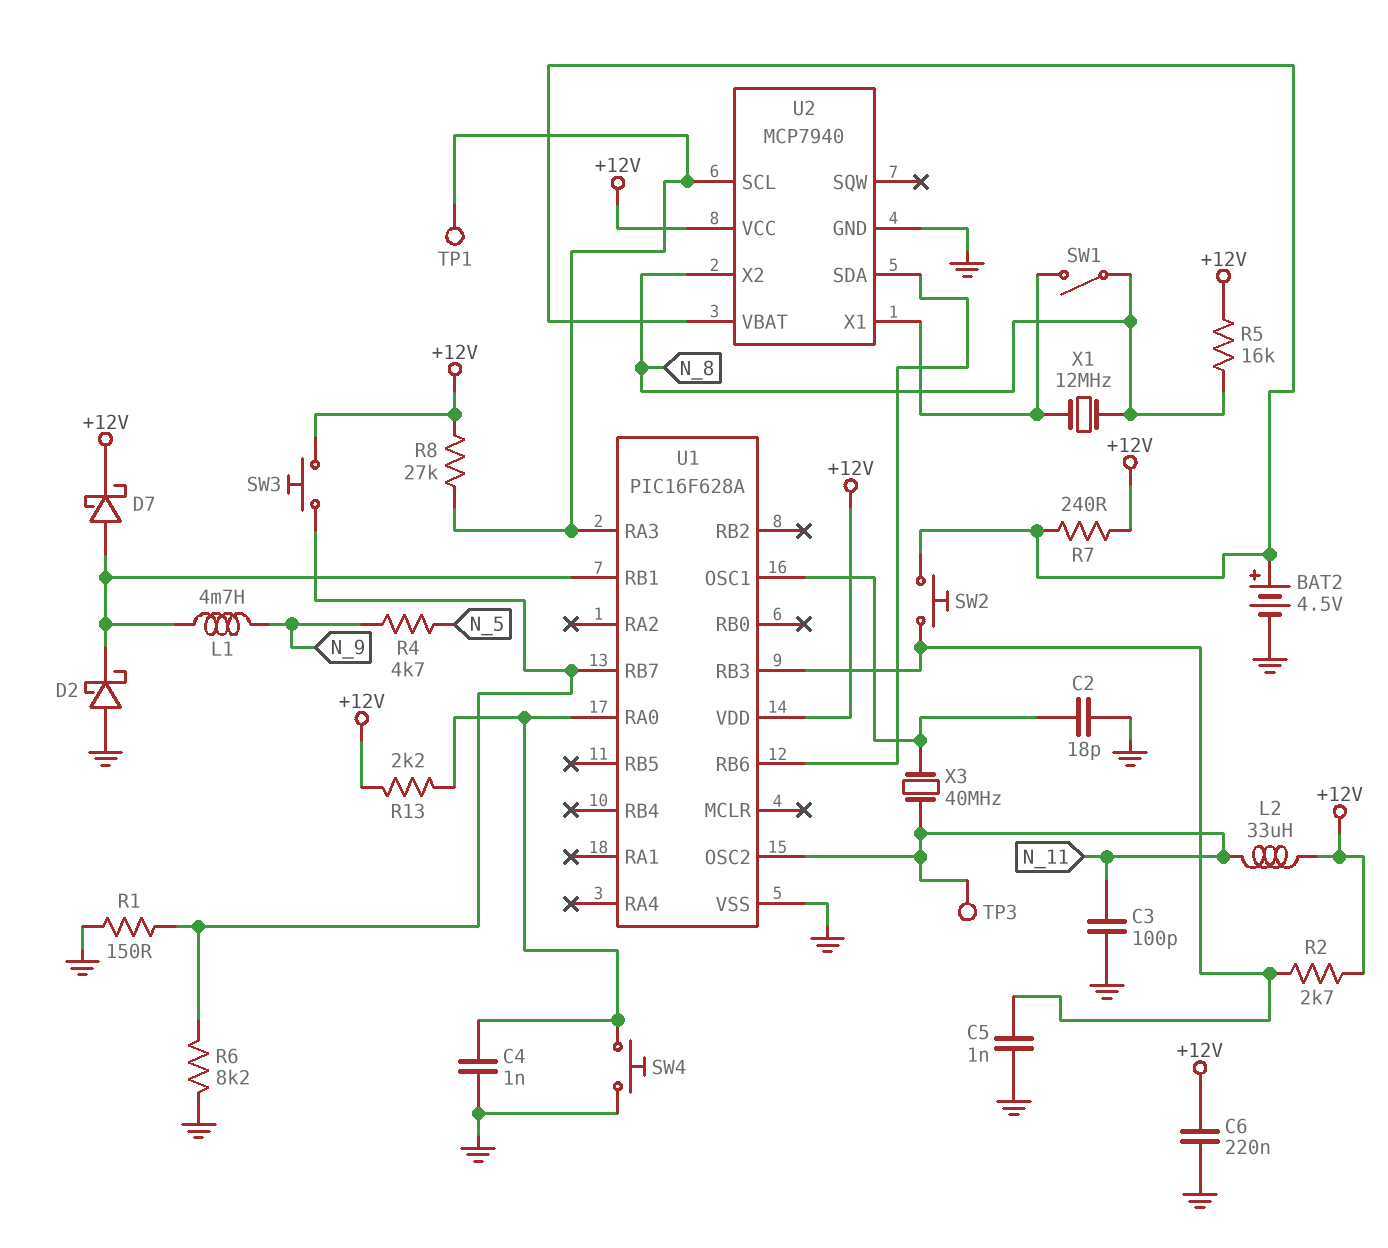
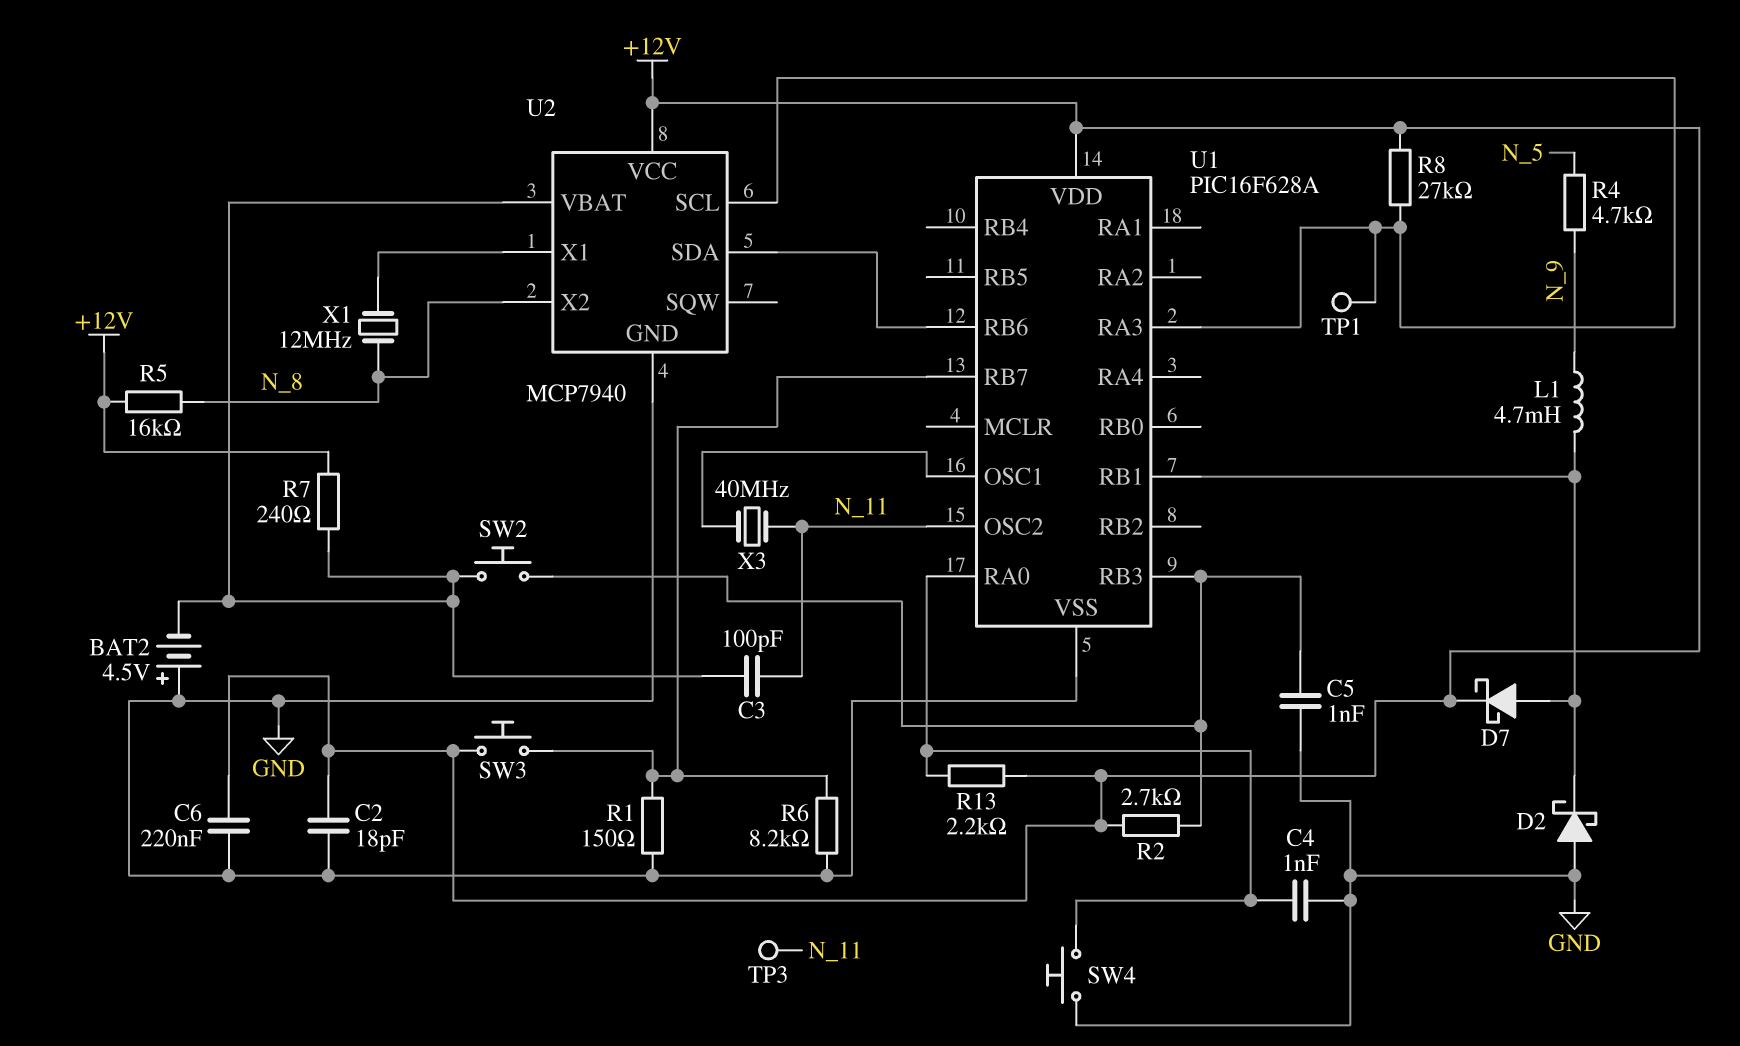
BAT2: 4.5V (plus U2/VBAT, minus GND) -> 4.5V (plus GND, minus U2/VBAT)
C2: 18pF (GND, U1/OSC1) -> 18pF (+12V, GND)
C3: 100pF (GND, N_11) -> 100pF (N_11, U2/VBAT)
L2: 33uH (+12V, N_11) -> none
SW1: switch (N_8, U2/X1) -> none

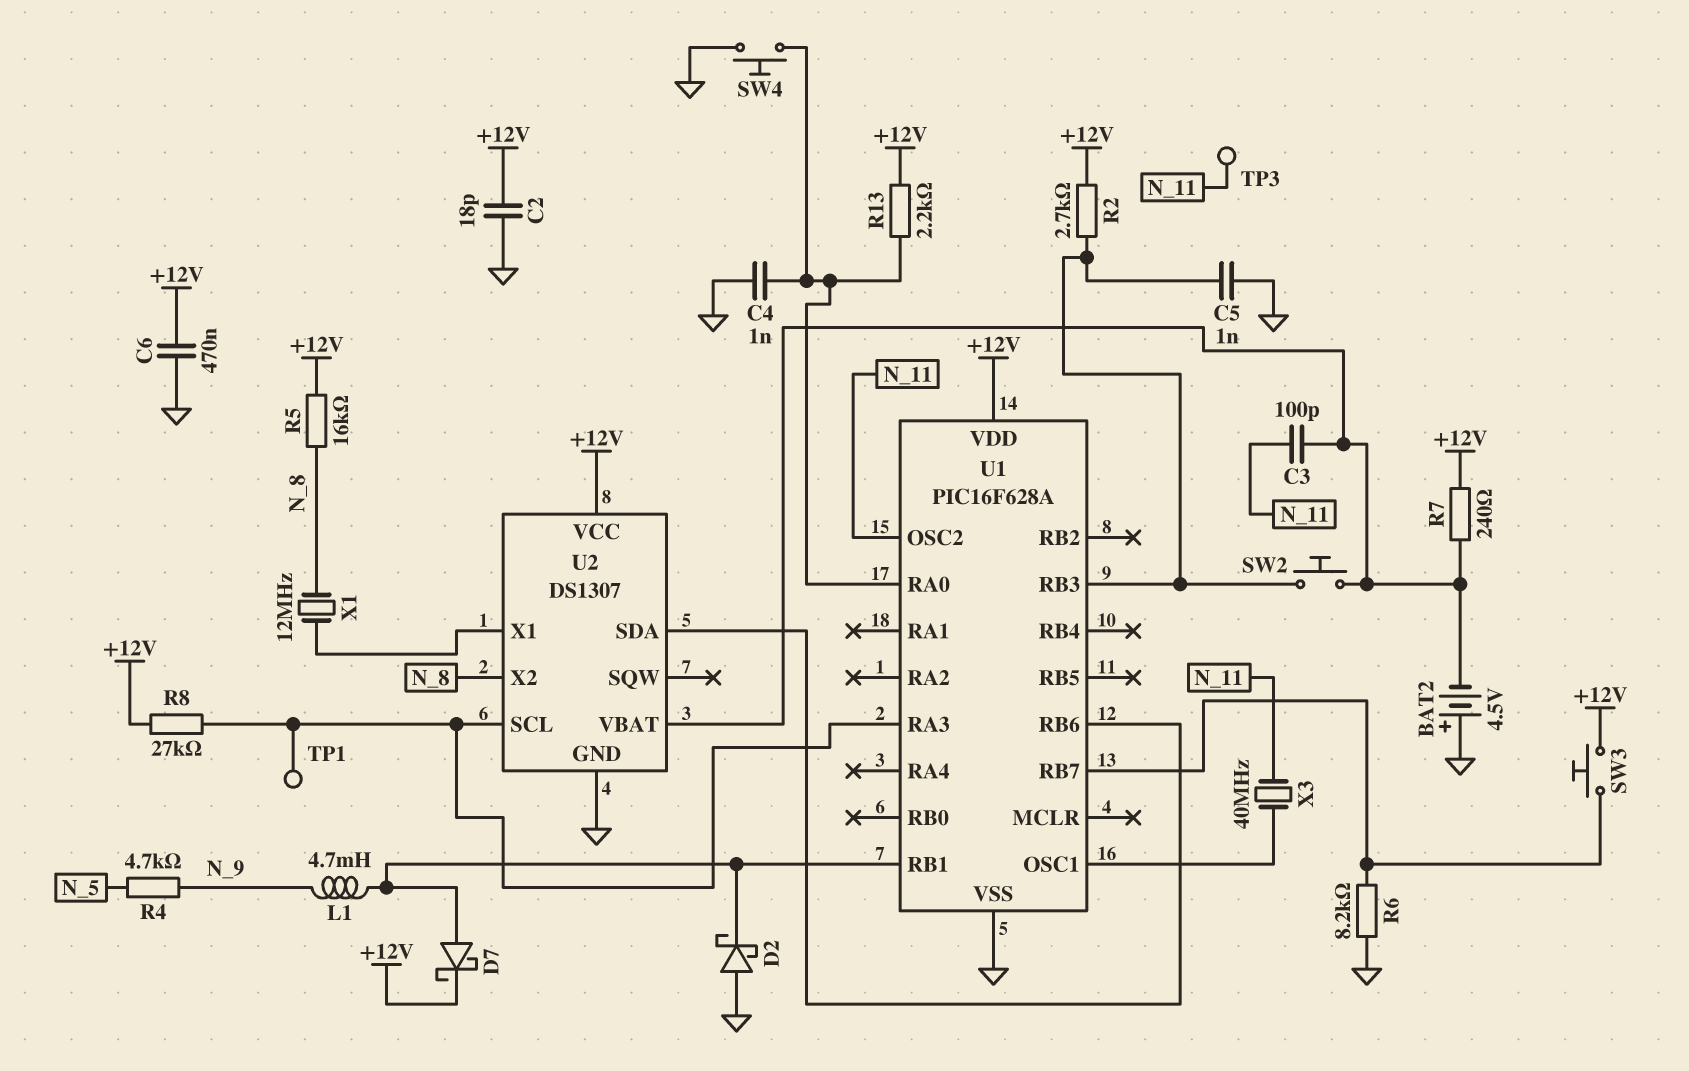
C6: 220nF (+12V, GND) -> 470nF (+12V, GND)
R1: 150 (GND, U1/RB7) -> none
U2: MCP7940 -> DS1307

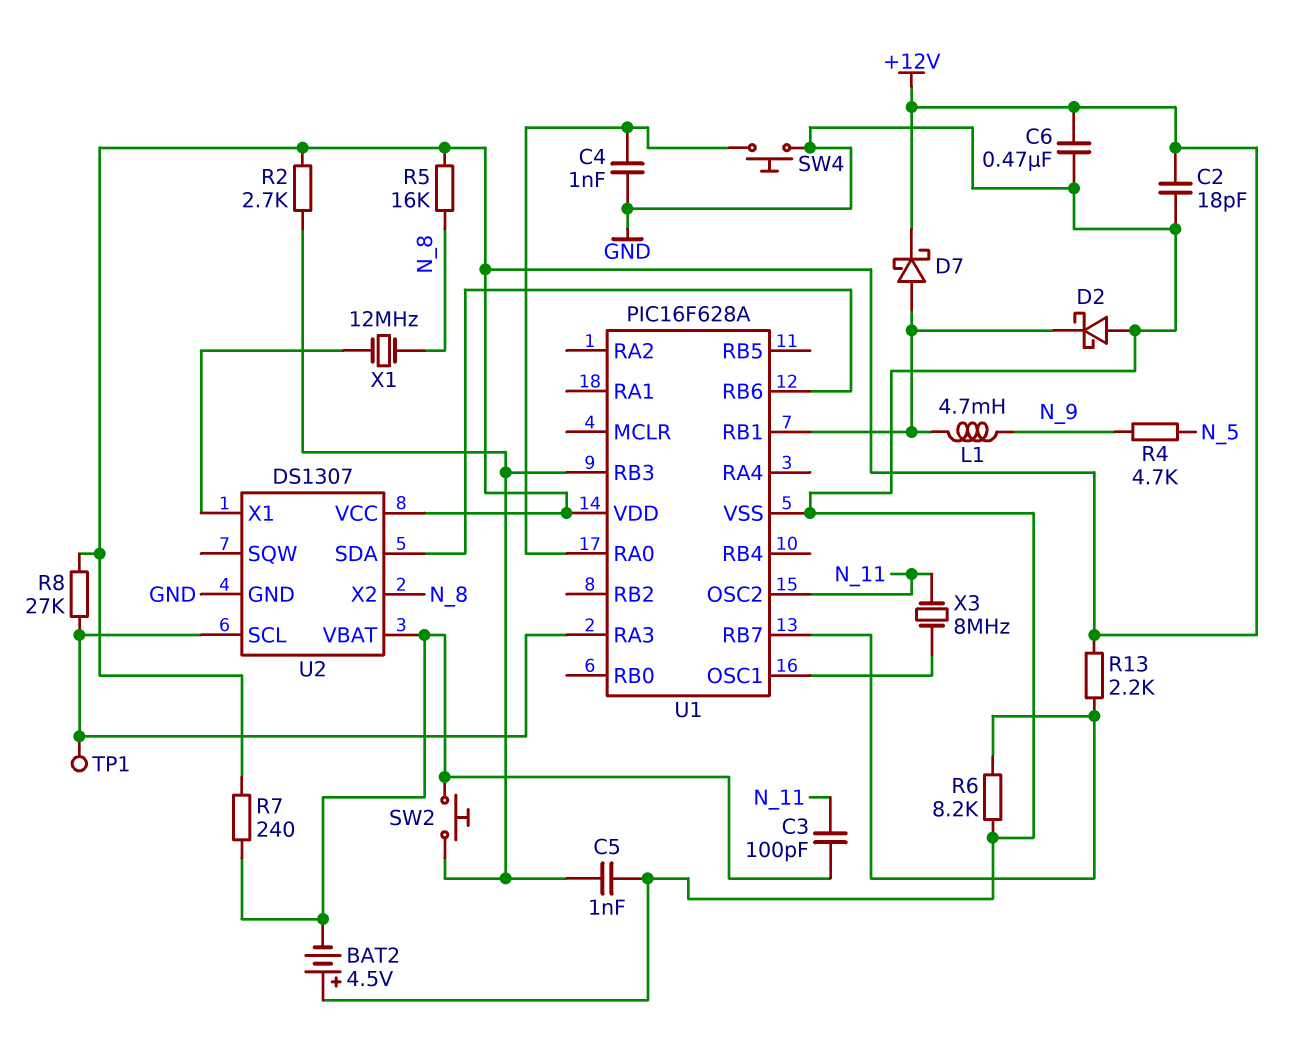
R13: 2.2k (+12V, U1/RA0) -> 2.2k (+12V, U1/RB7)
SW3: button (+12V, U1/RB7) -> none
TP3: test point (N_11) -> none
X3: 40MHz (N_11, U1/OSC1) -> 8MHz (N_11, U1/OSC1)

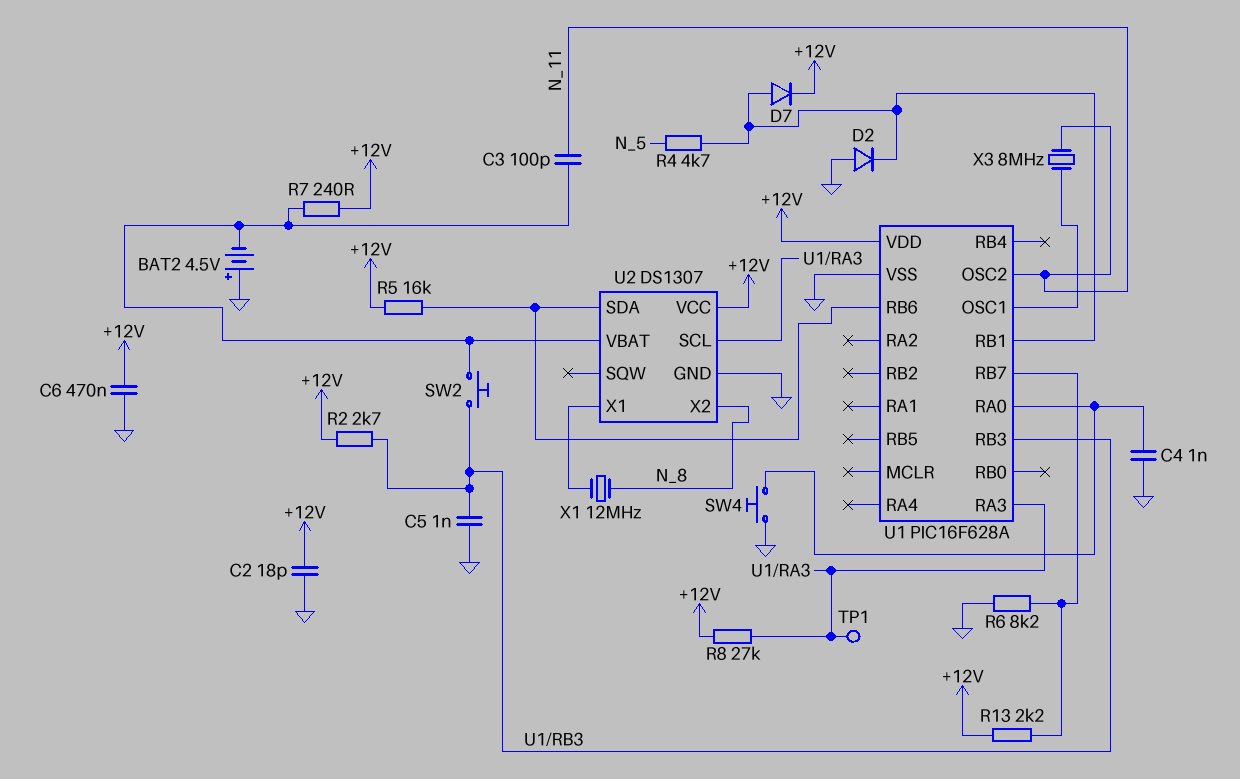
D2: schottky (A GND, K U1/RB1) -> diode (A GND, K U1/RB1)
D7: schottky (A U1/RB1, K +12V) -> diode (A U1/RB1, K +12V)
L1: 4.7mH (N_9, U1/RB1) -> none
R4: 4.7k (N_5, N_9) -> 4.7k (N_5, U1/RB1)
R5: 16k (+12V, N_8) -> 16k (+12V, U1/RB6)

